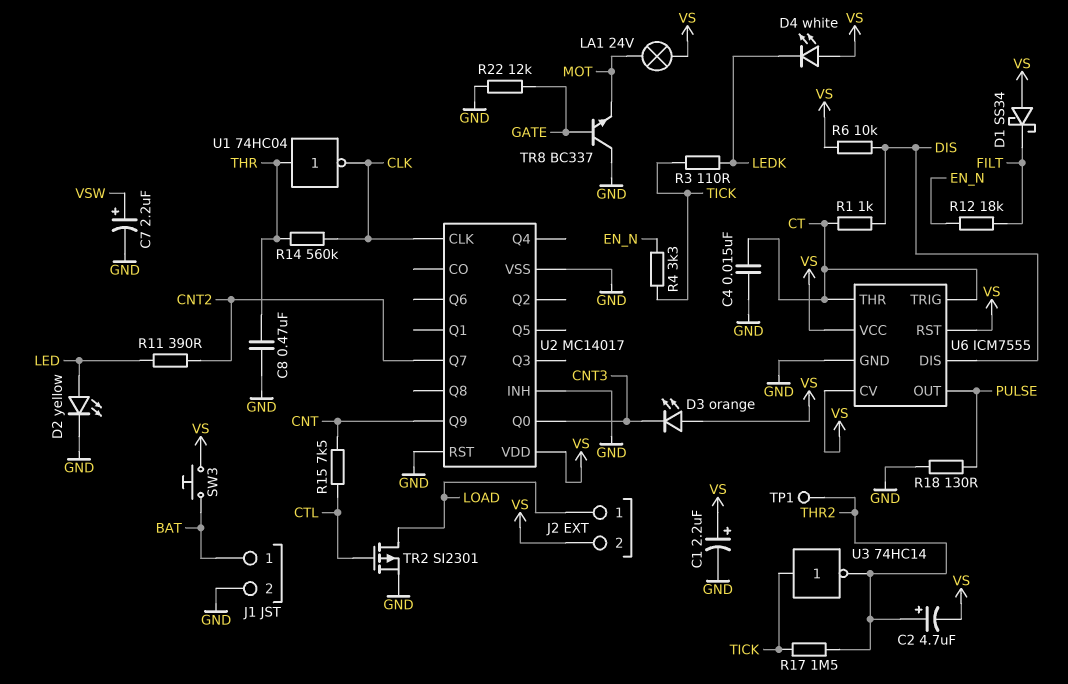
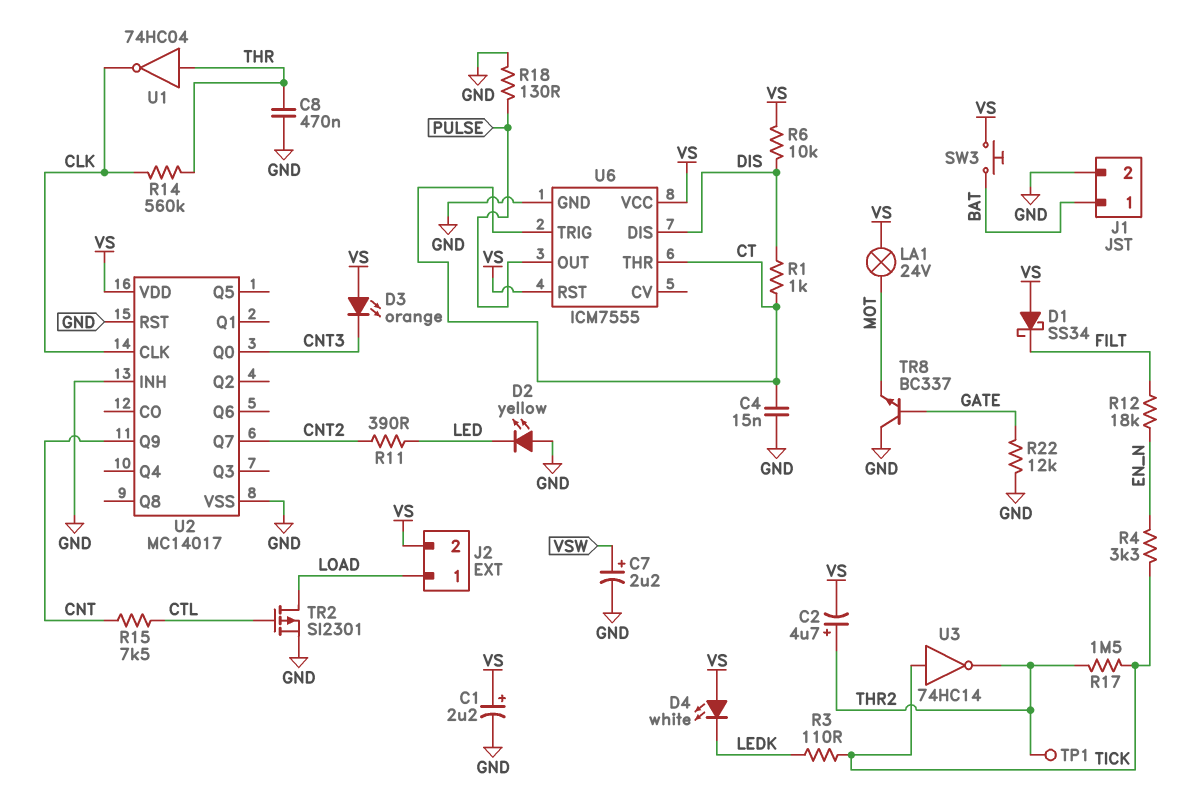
D2: LED yellow (A LED, K GND) -> LED yellow (A GND, K LED)
U6 pin CV: VS -> none

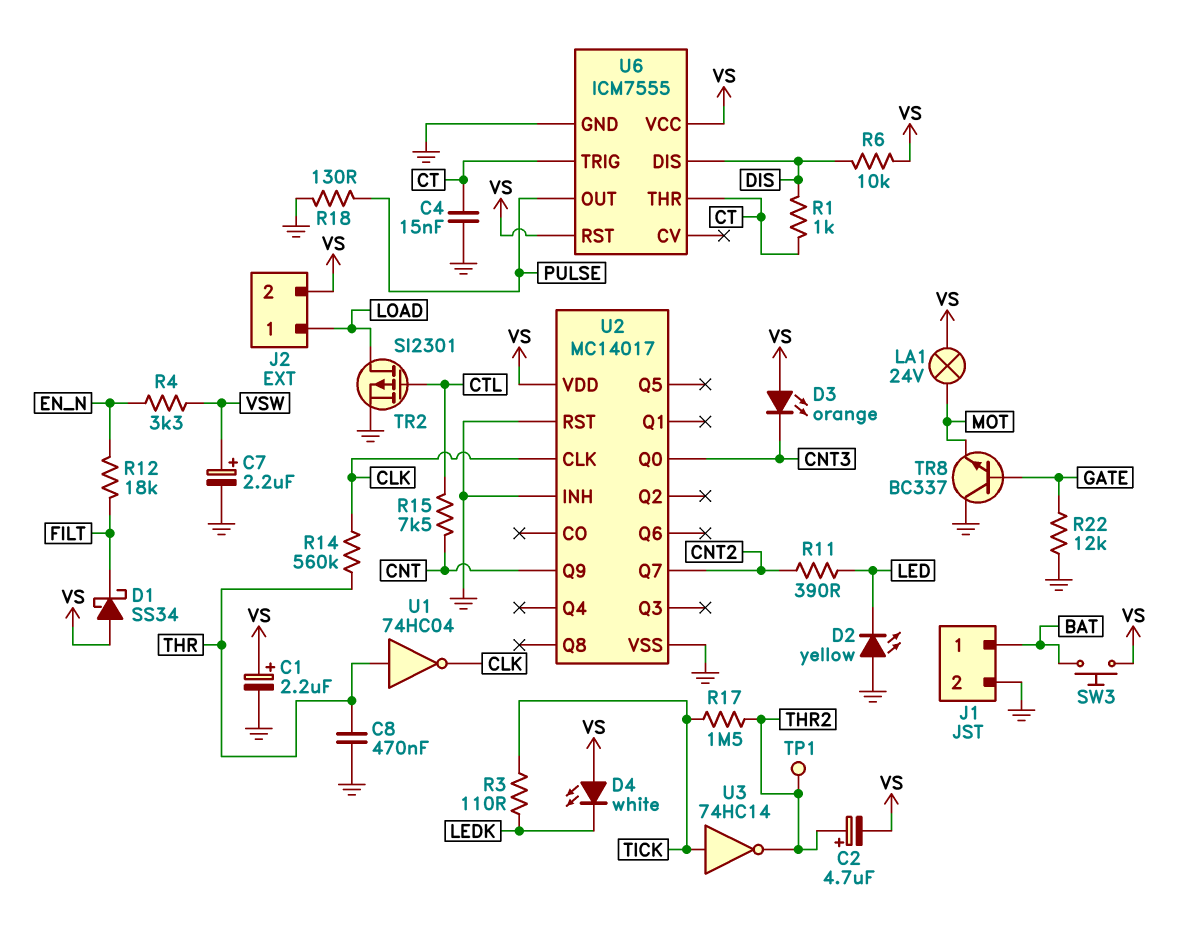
R4: 3.3k (EN_N, TICK) -> 3.3k (EN_N, VSW)

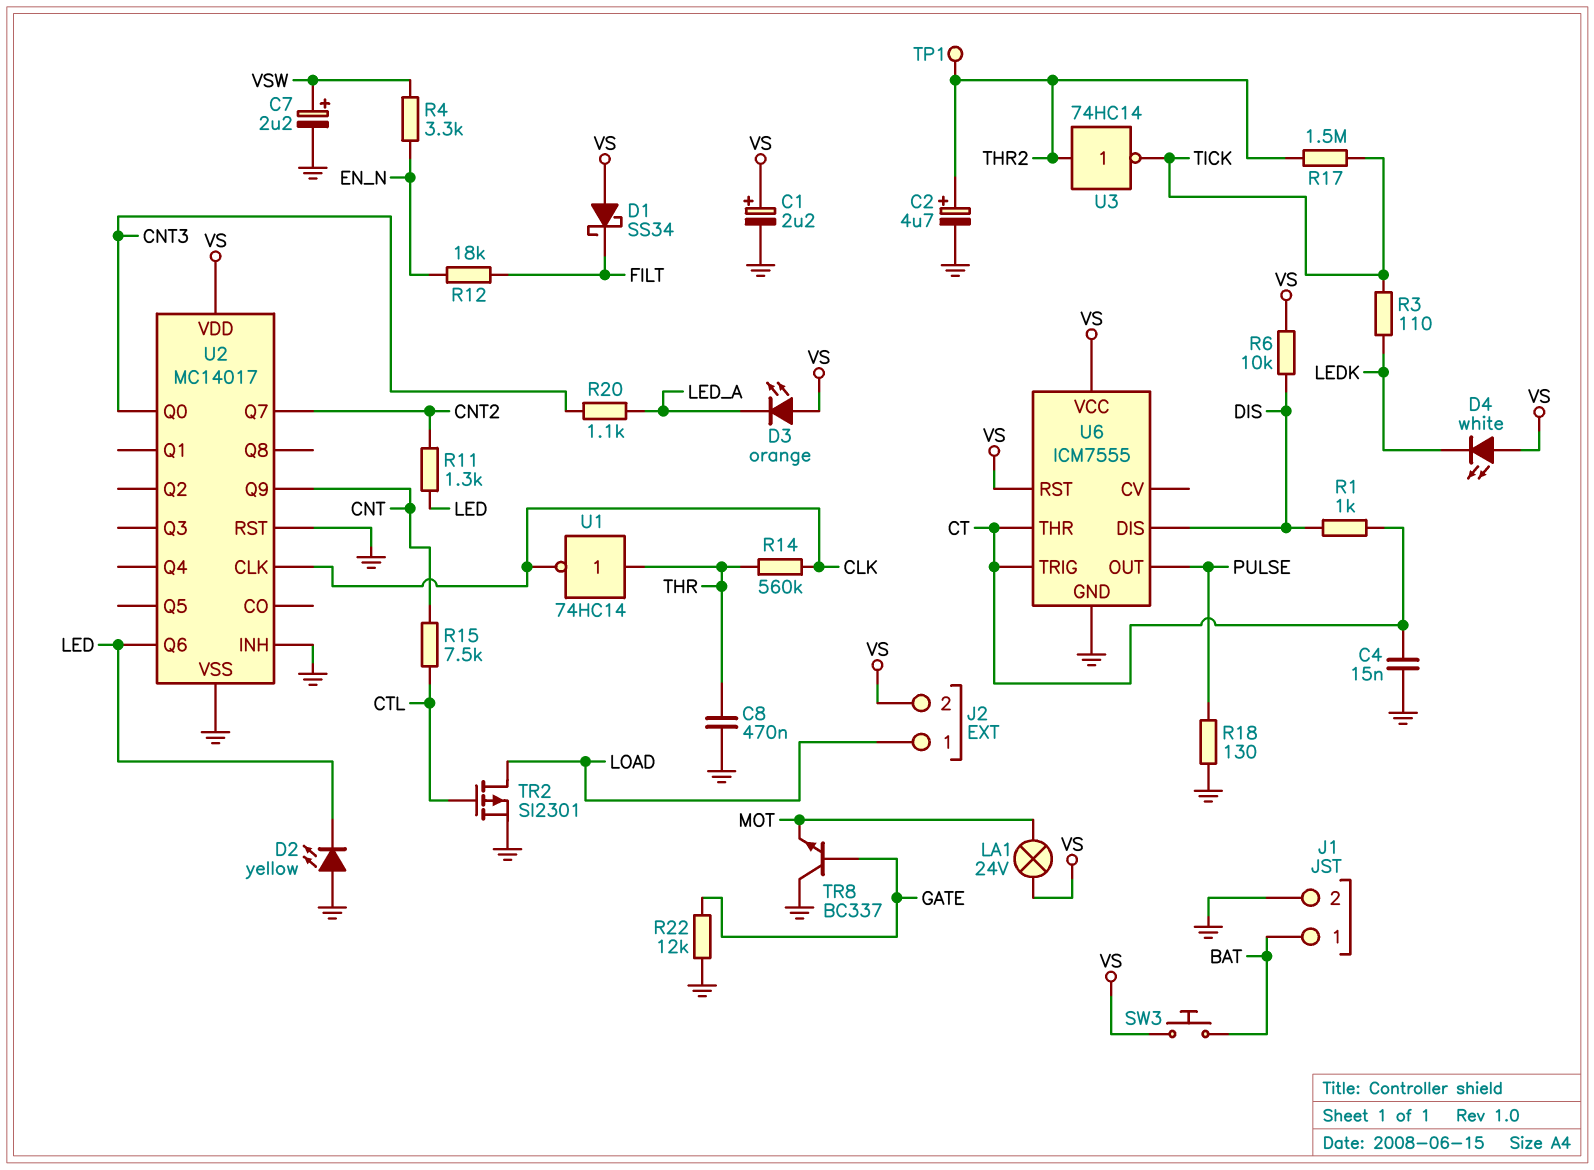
C2: 4.7uF (plus THR2, minus VS) -> 4.7uF (plus THR2, minus GND)
D3: LED orange (A VS, K CNT3) -> LED orange (A VS, K LED_A)
R11: 390 (CNT2, LED) -> 1.3k (CNT2, LED)
R20: none -> 1.1k (CNT3, LED_A)
U1: NOT 74HC04 (in THR, out CLK) -> NOT 74HC14 (in THR, out CLK)
U2 pin Q6: none -> LED
U3: NOT 74HC14 (in TICK, out THR2) -> NOT 74HC14 (in THR2, out TICK)

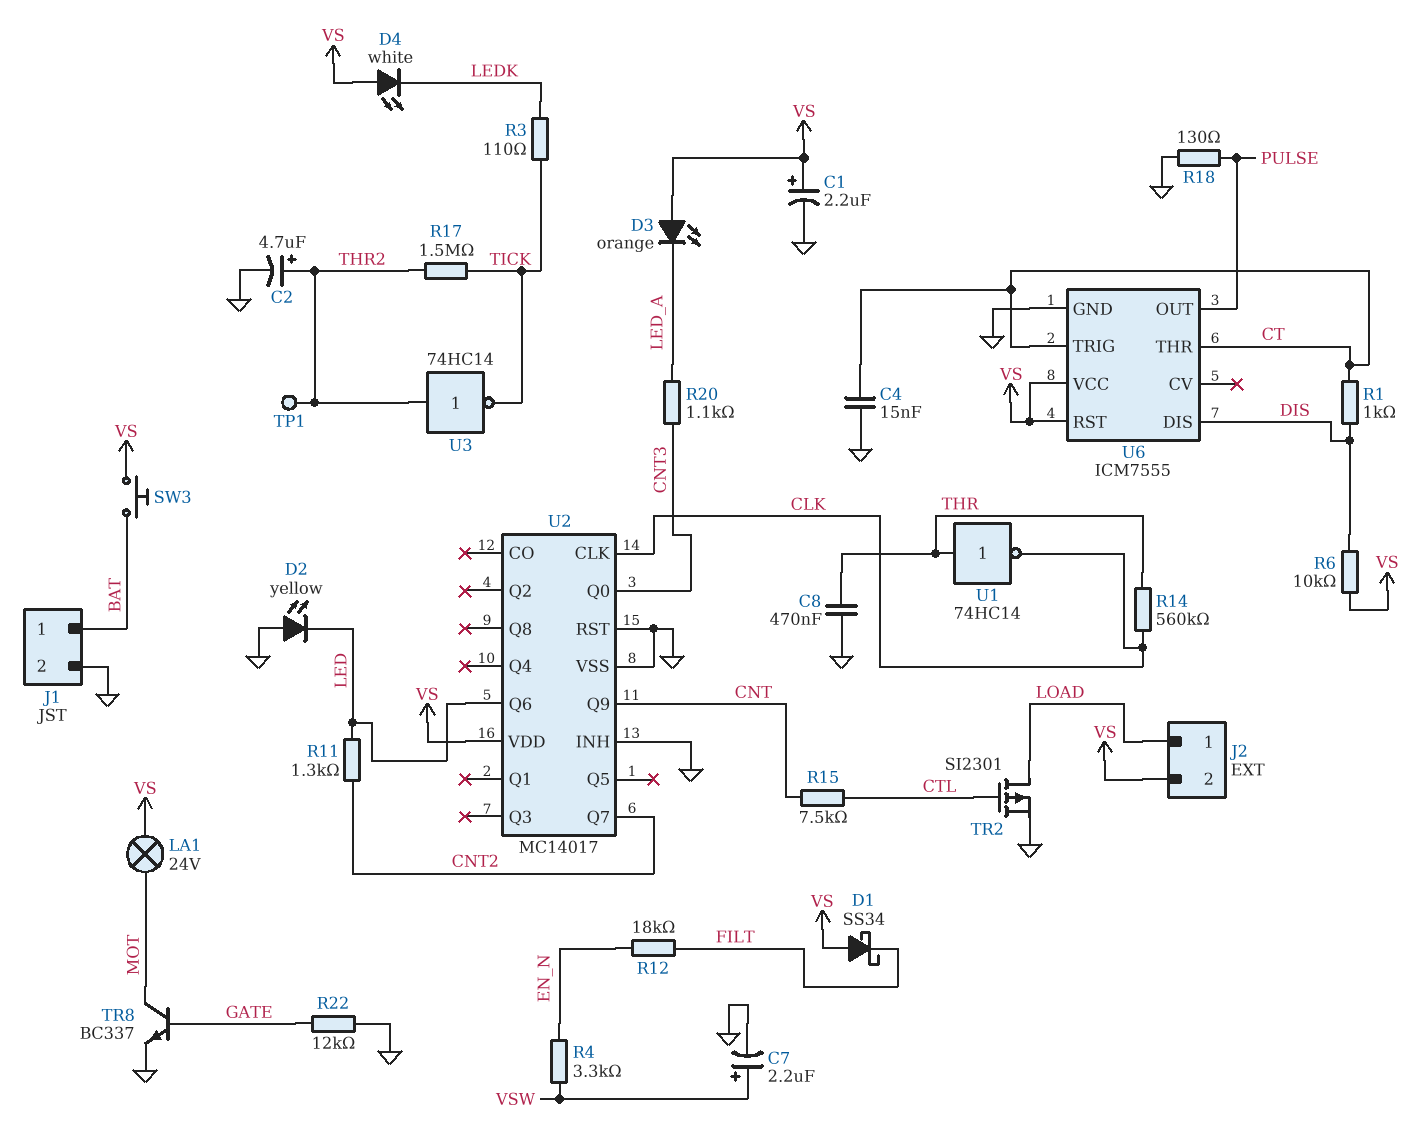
TR8: NPN BC337 (B GATE, C GND, E MOT) -> NPN BC337 (B GATE, C MOT, E GND)

